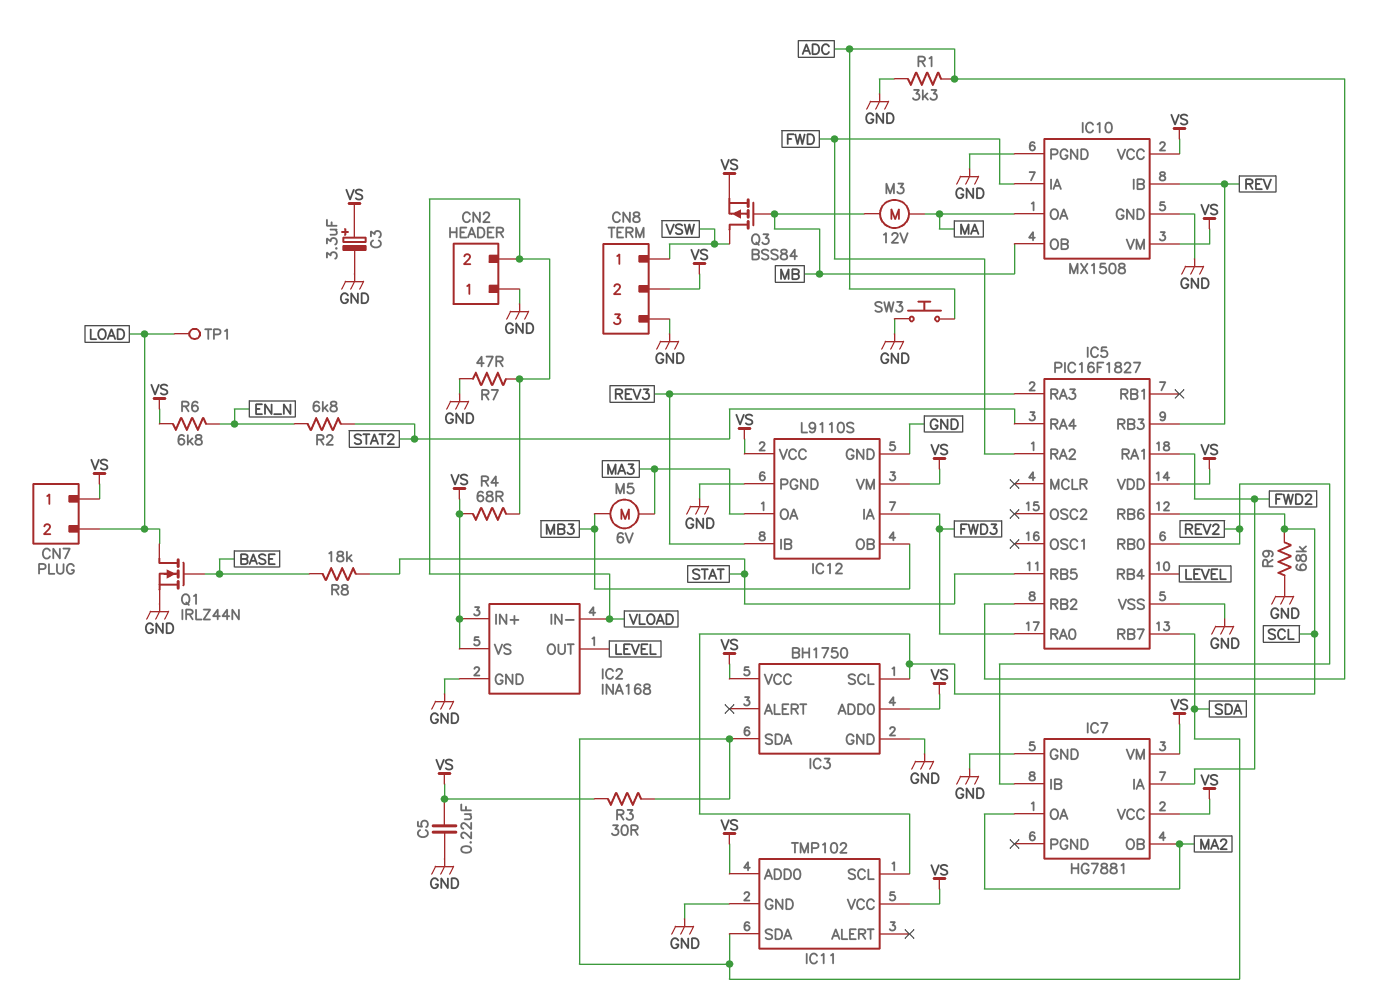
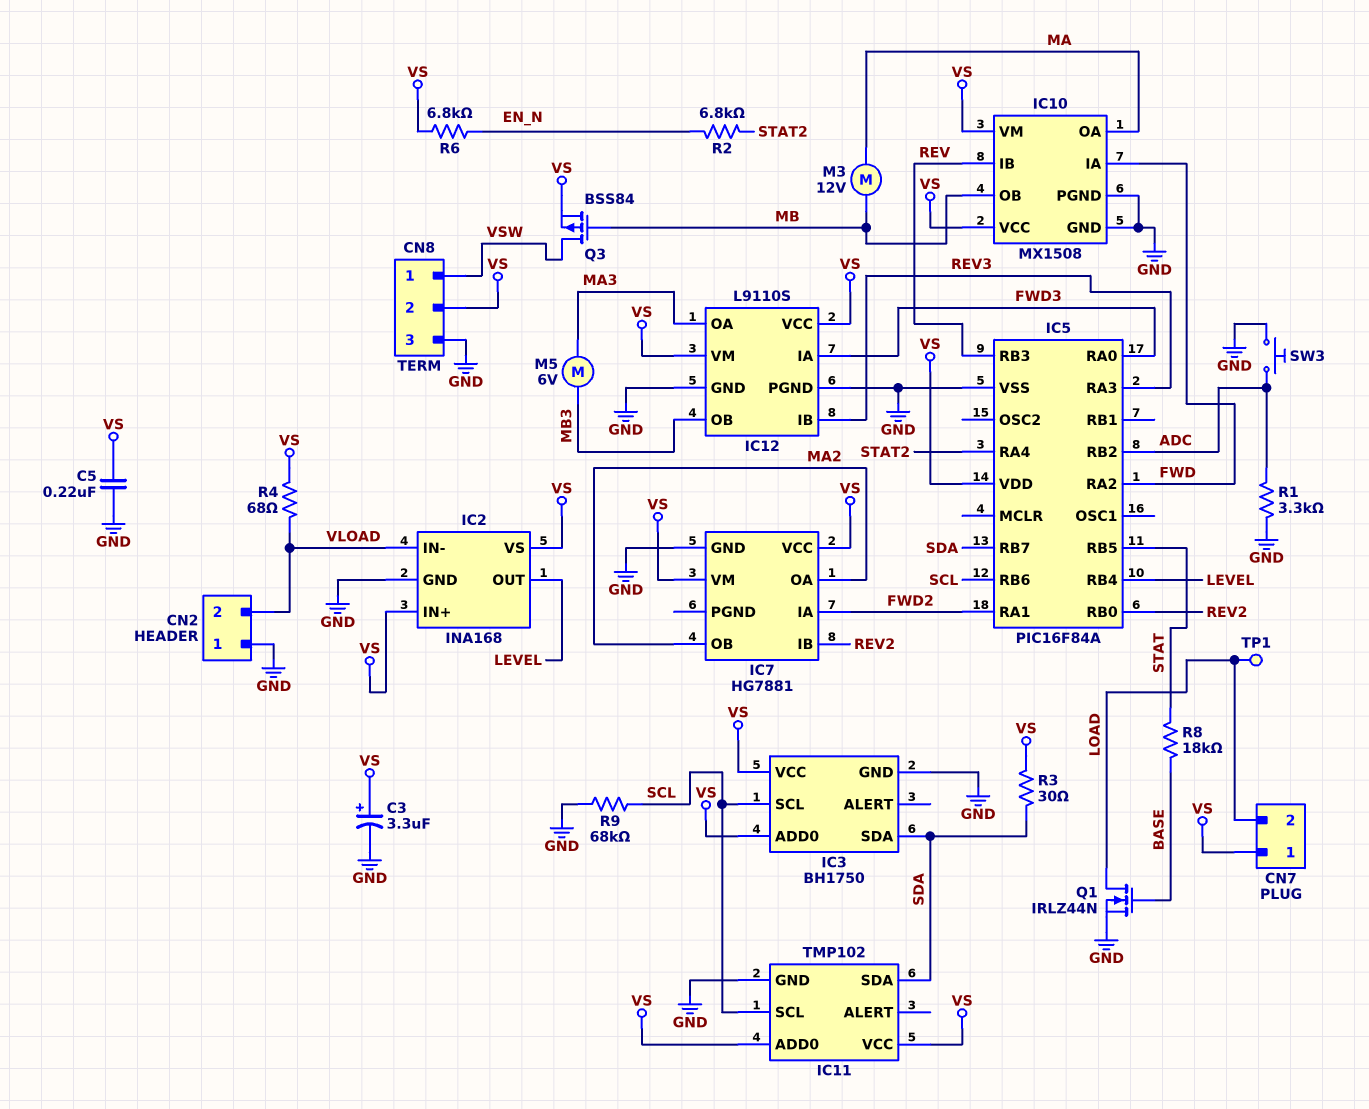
IC5: PIC16F1827 -> PIC16F84A
R7: 47 (GND, VLOAD) -> none

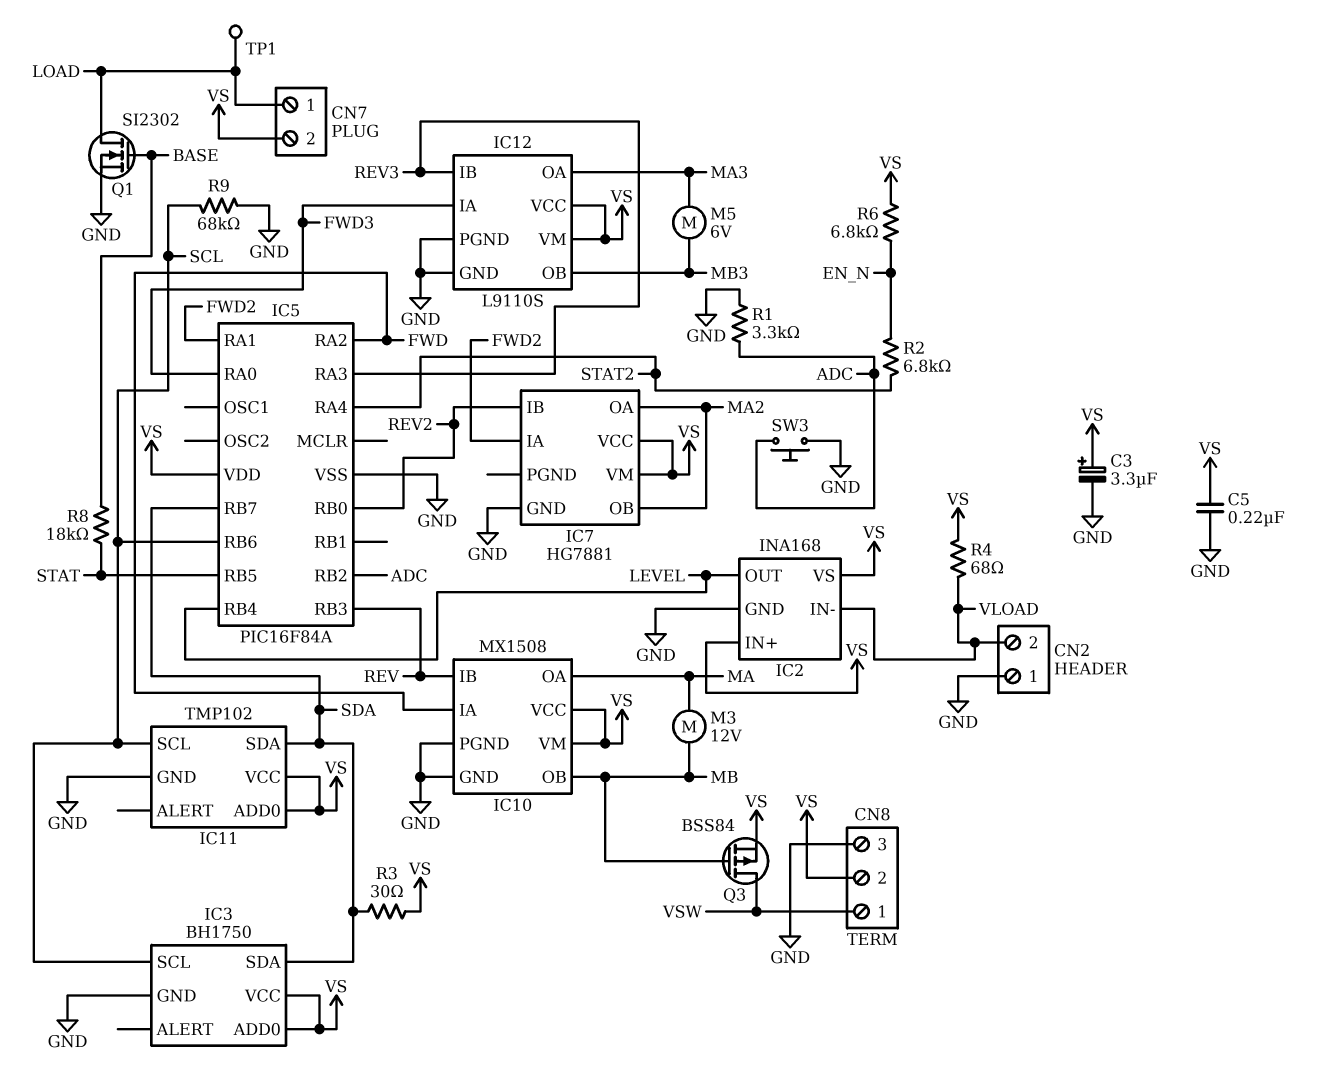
CN7 pin 1: VS -> LOAD
CN7 pin 2: LOAD -> VS
Q1: NMOS IRLZ44N (G BASE, D LOAD, S GND) -> NMOS SI2302 (G BASE, D LOAD, S GND)

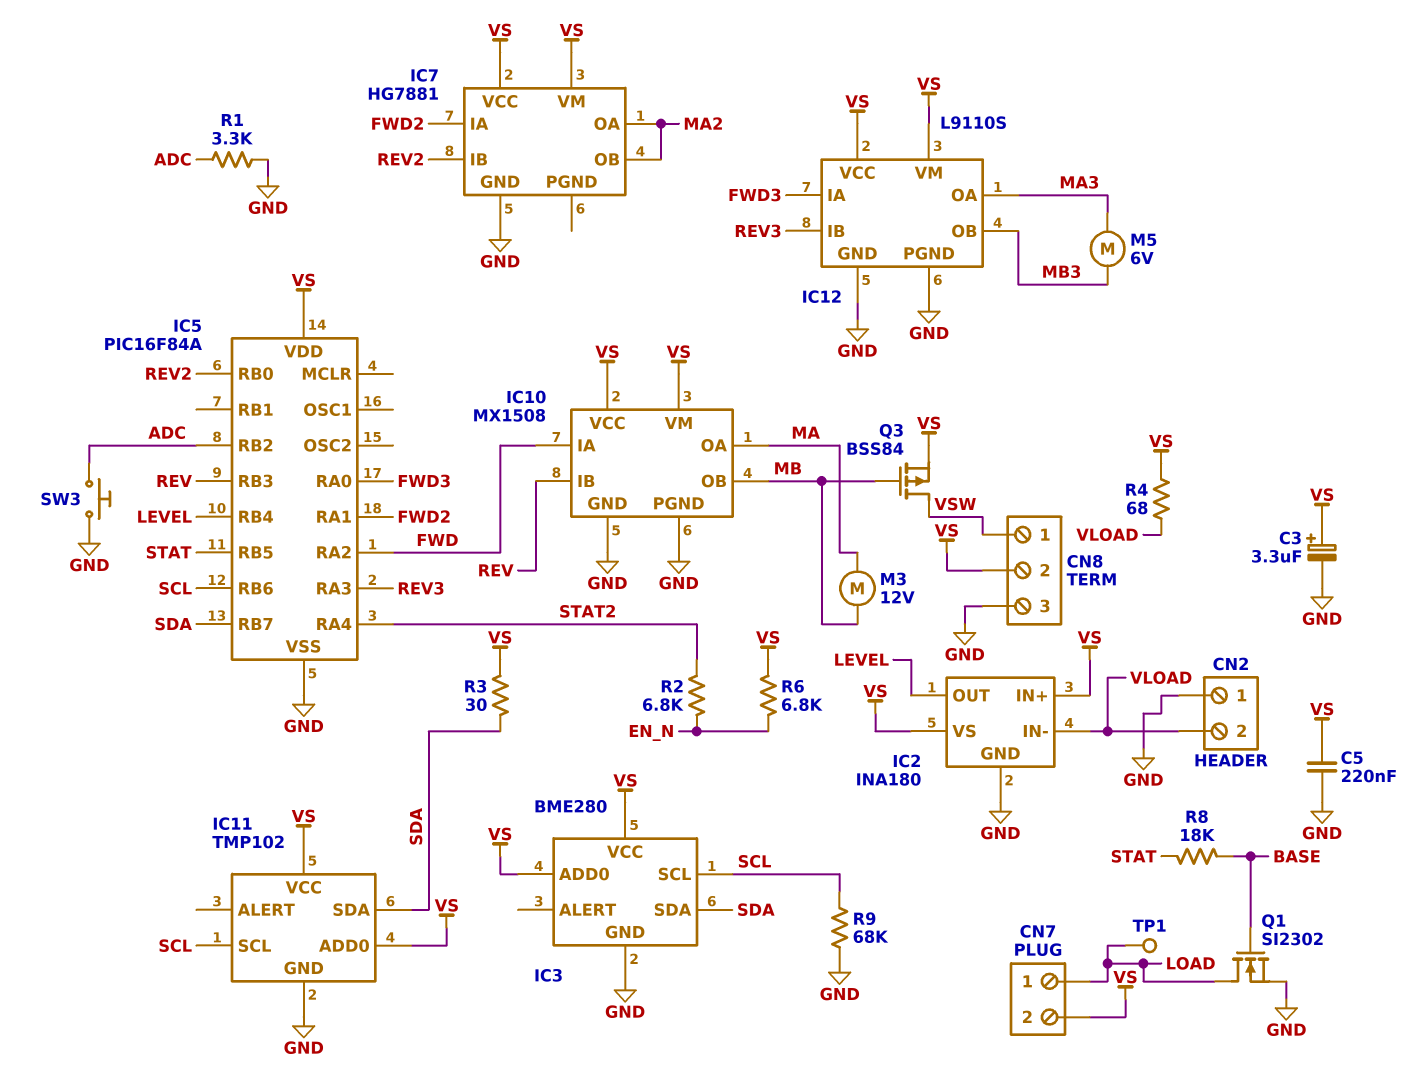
IC2: INA168 -> INA180
IC3: BH1750 -> BME280

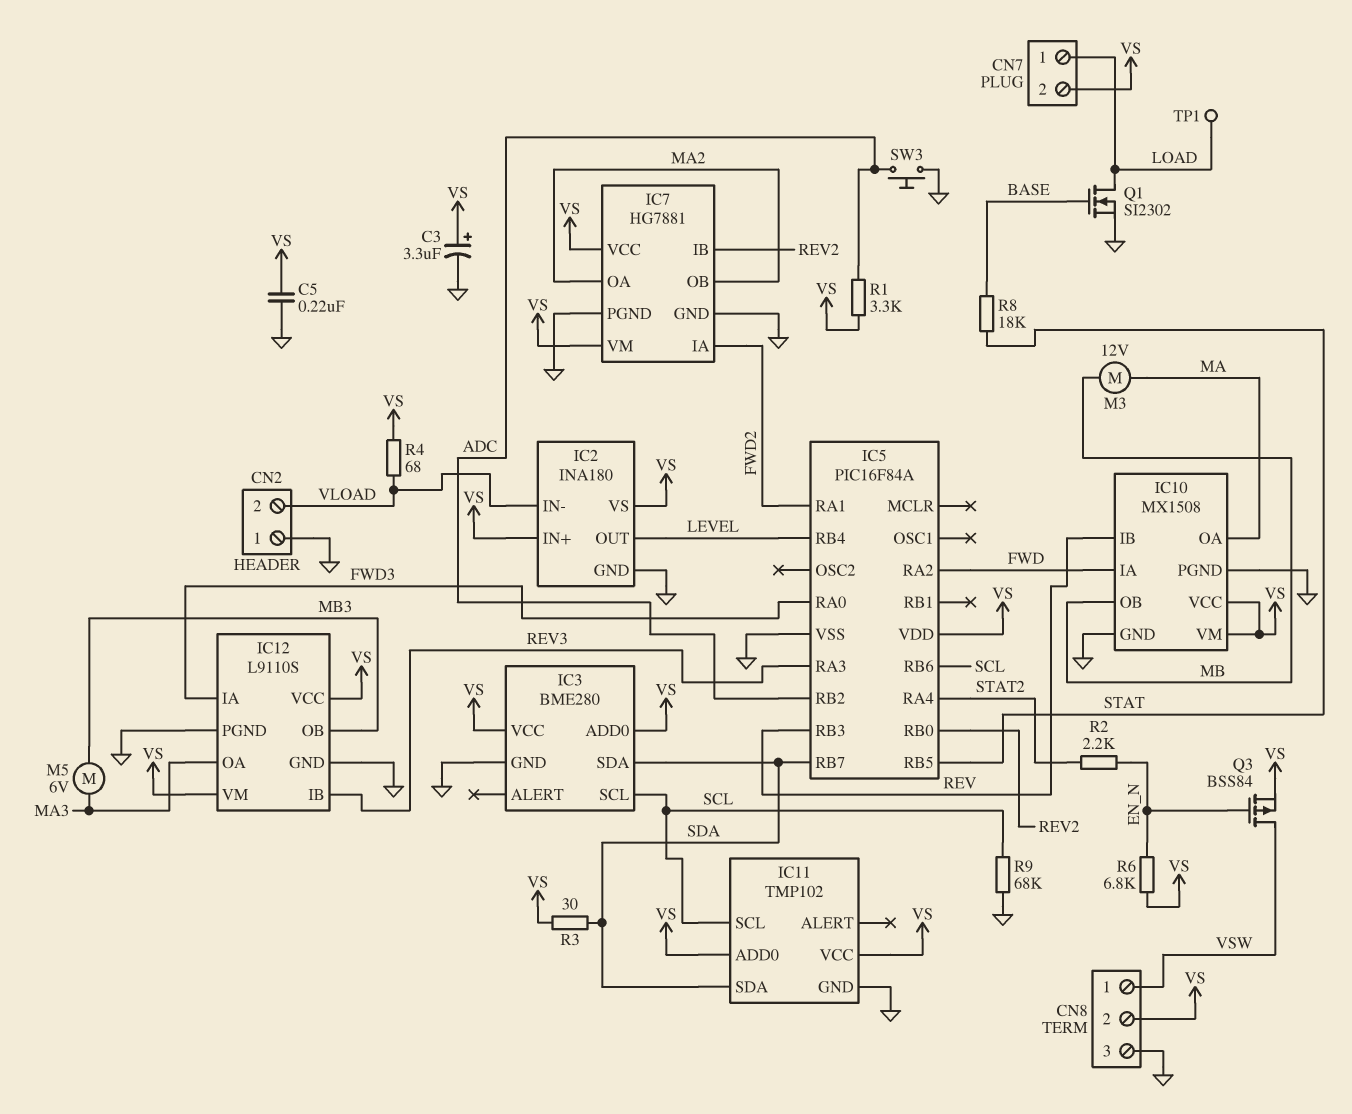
IC7 pin PGND: none -> GND
Q3: PMOS BSS84 (G MB, D VSW, S VS) -> PMOS BSS84 (G EN_N, D VSW, S VS)
R1: 3.3k (ADC, GND) -> 3.3k (ADC, VS)
R2: 6.8k (EN_N, STAT2) -> 2.2k (EN_N, STAT2)

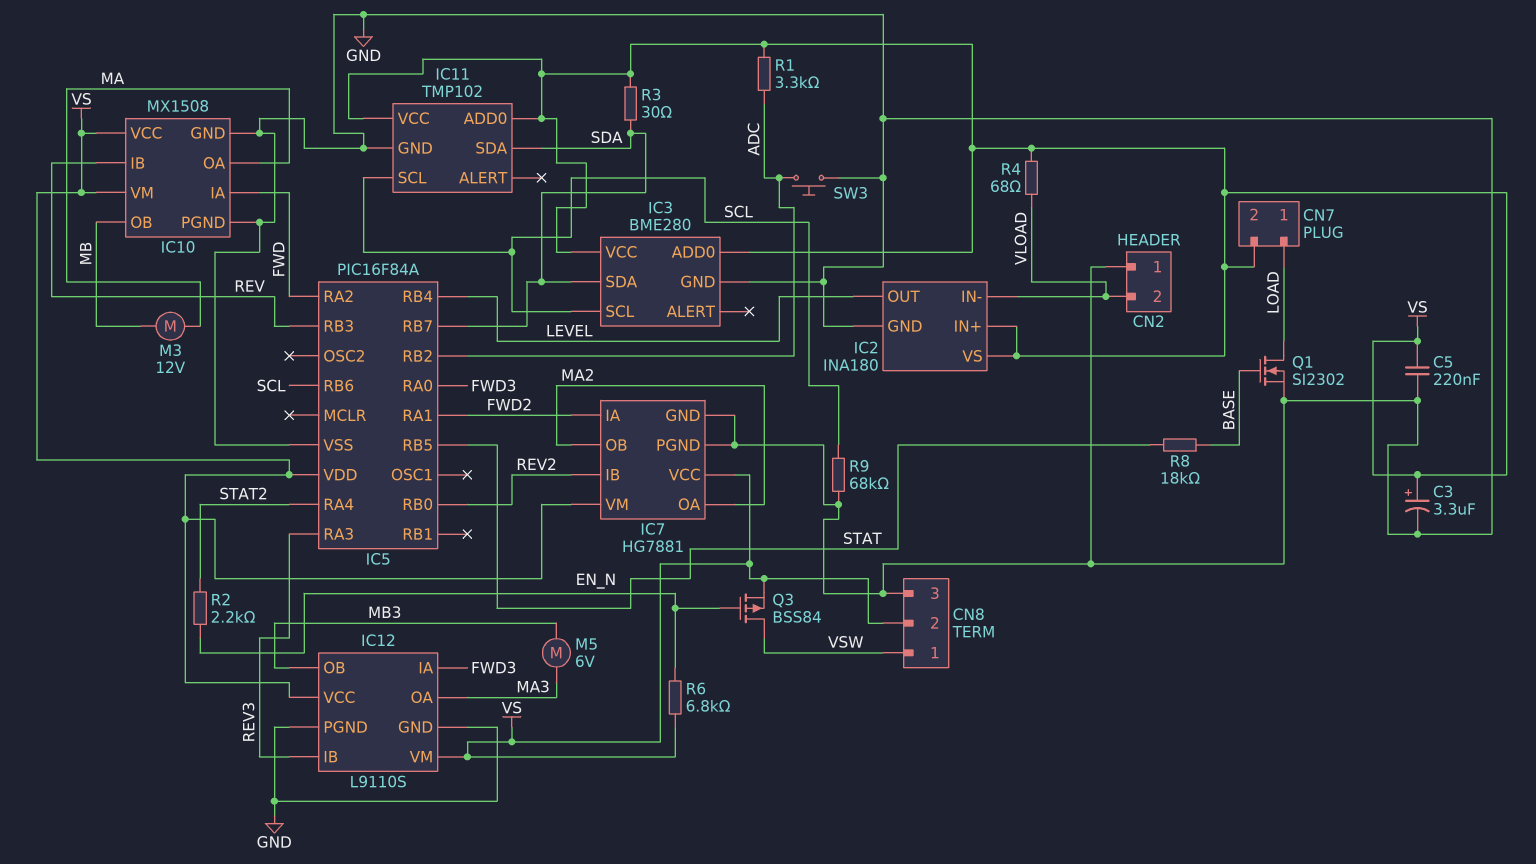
TP1: test point (LOAD) -> none

